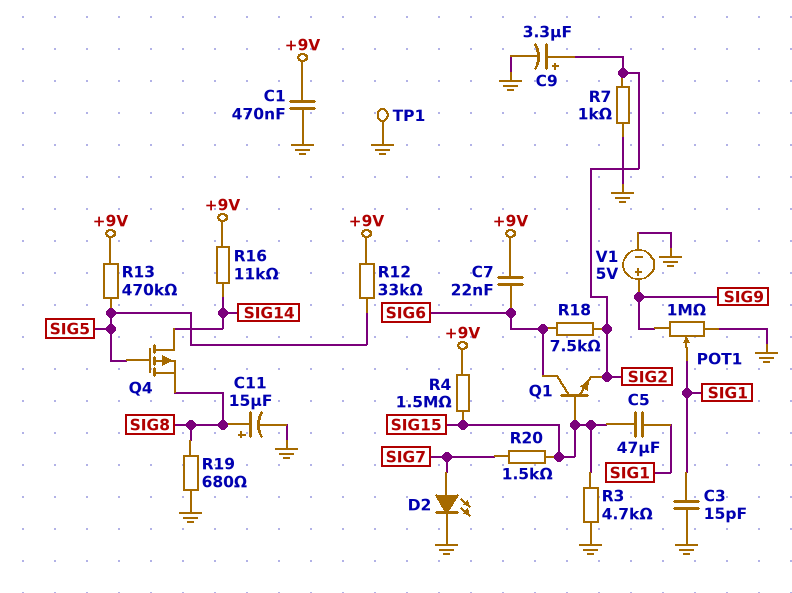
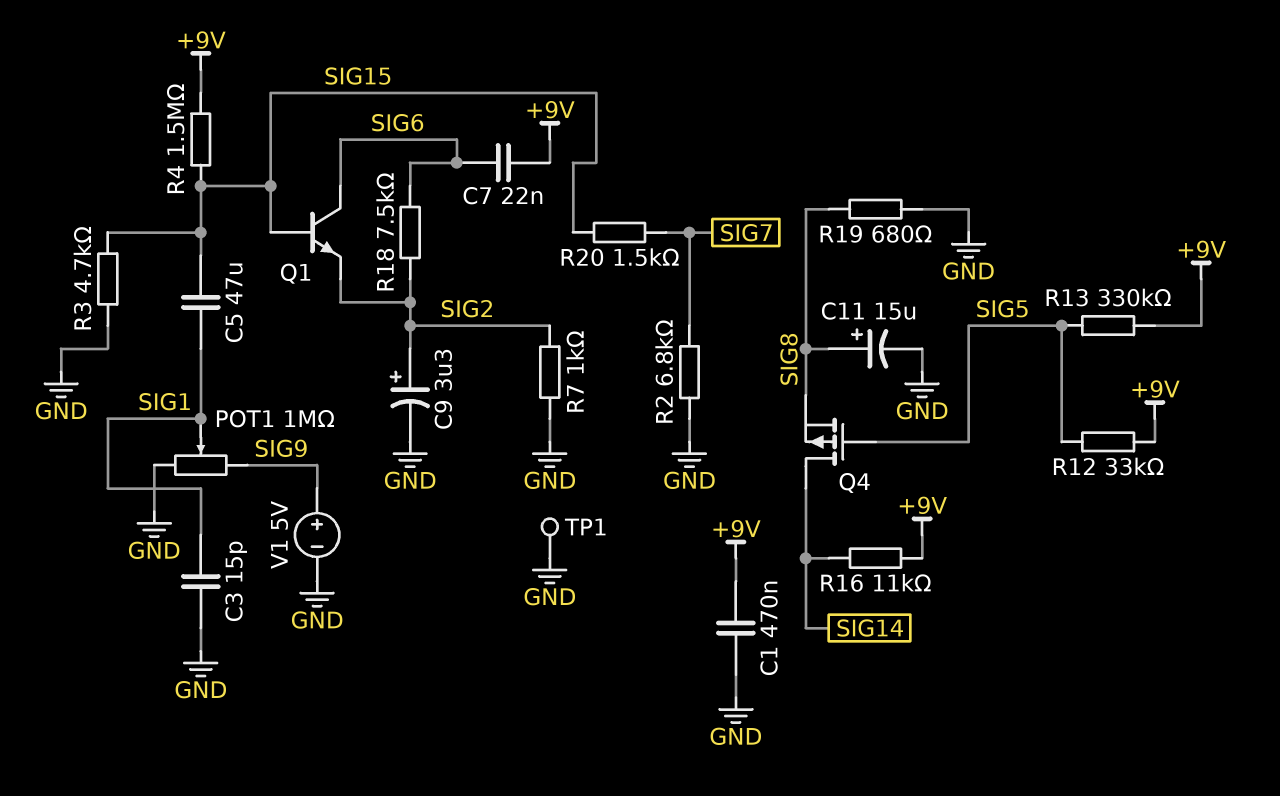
D2: LED (A SIG7, K GND) -> none
R2: none -> 6.8k (GND, SIG7)
R13: 470k (+9V, SIG5) -> 330k (+9V, SIG5)

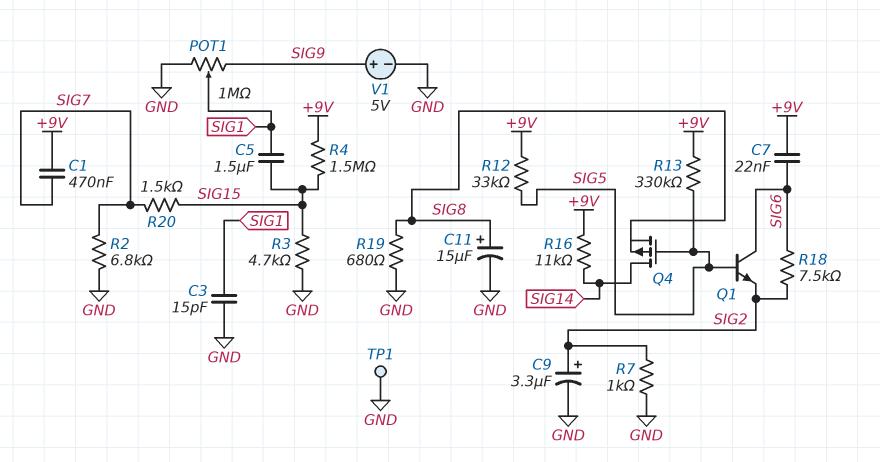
C1: 470nF (+9V, GND) -> 470nF (+9V, SIG7)
C5: 47uF (SIG1, SIG15) -> 1.5uF (SIG1, SIG15)
Q1: NPN (B SIG15, C SIG6, E SIG2) -> NPN (B SIG5, C SIG6, E SIG2)

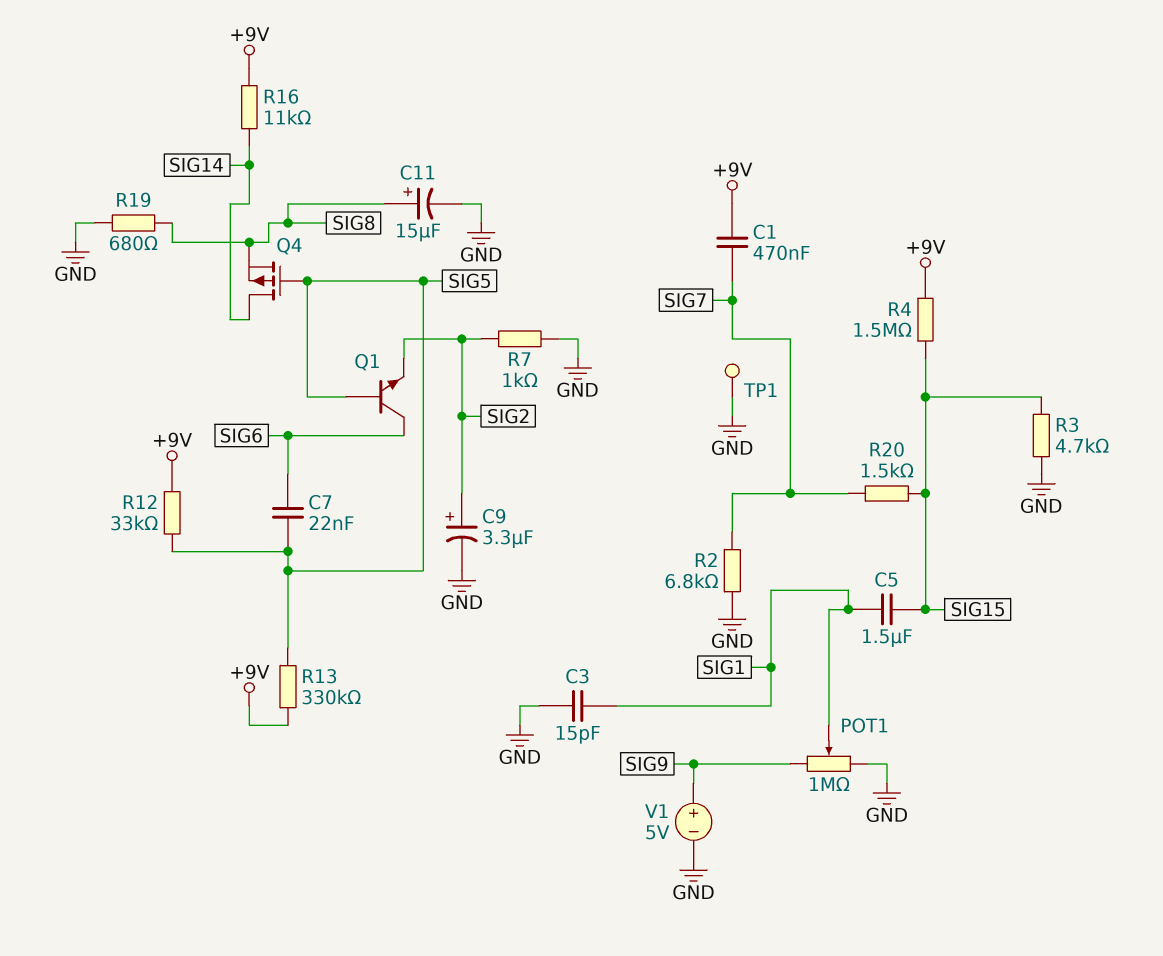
C7: 22nF (+9V, SIG6) -> 22nF (SIG5, SIG6)
R18: 7.5k (SIG2, SIG6) -> none

